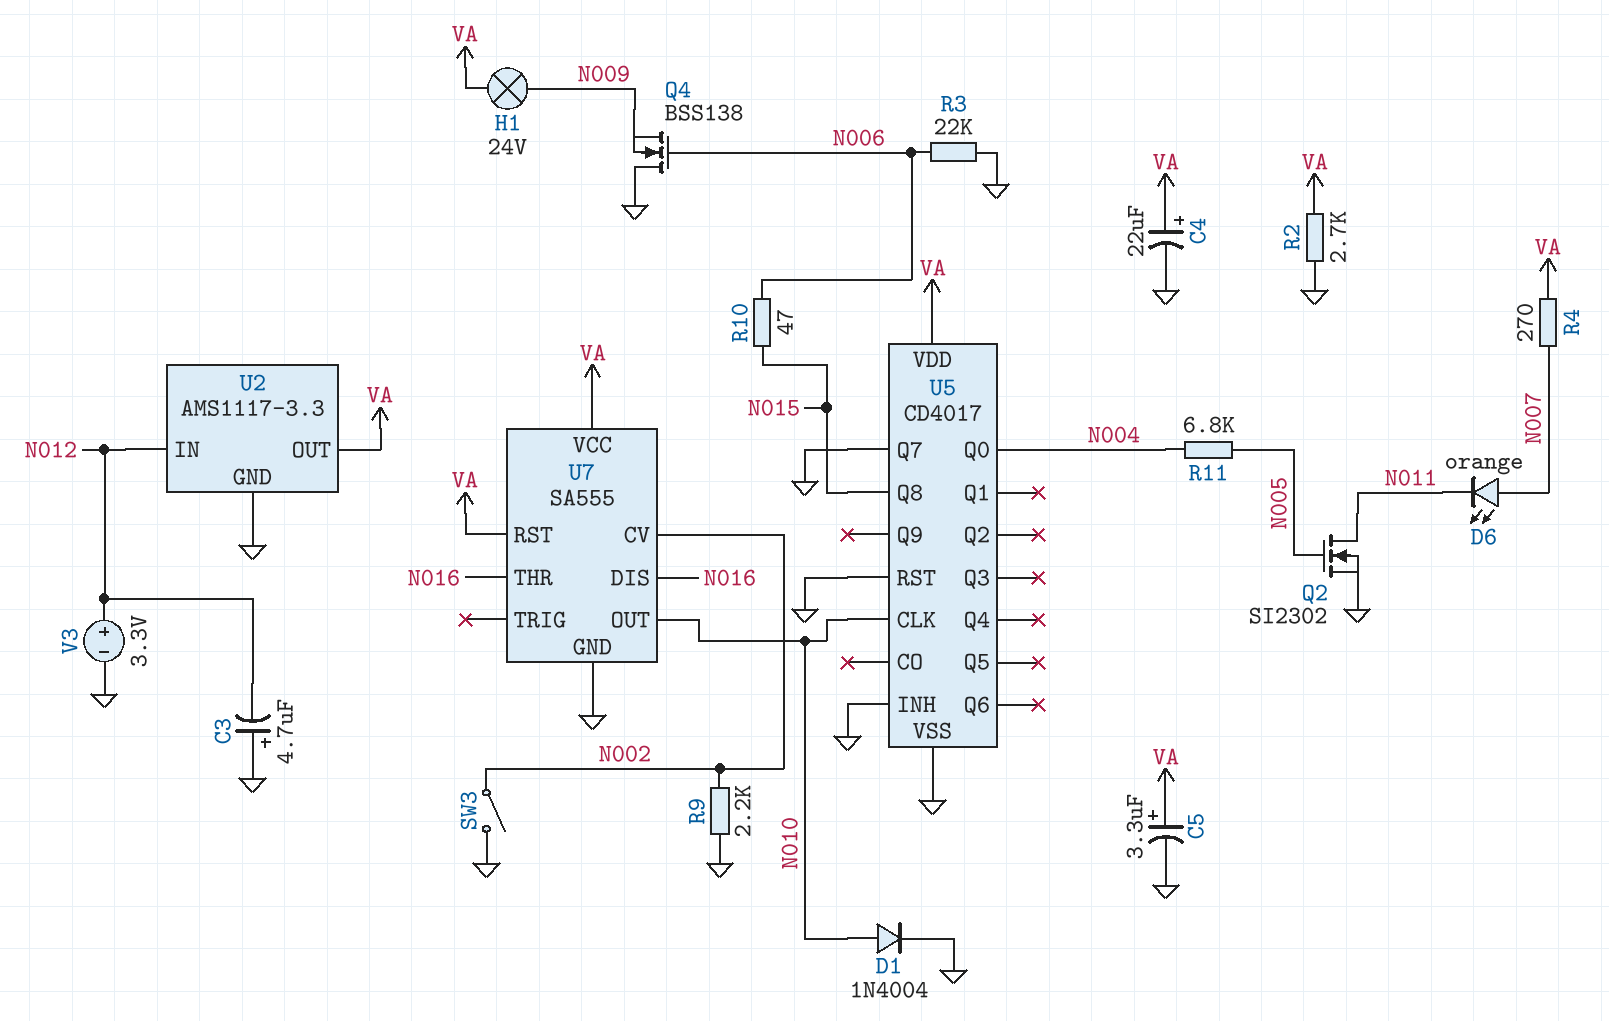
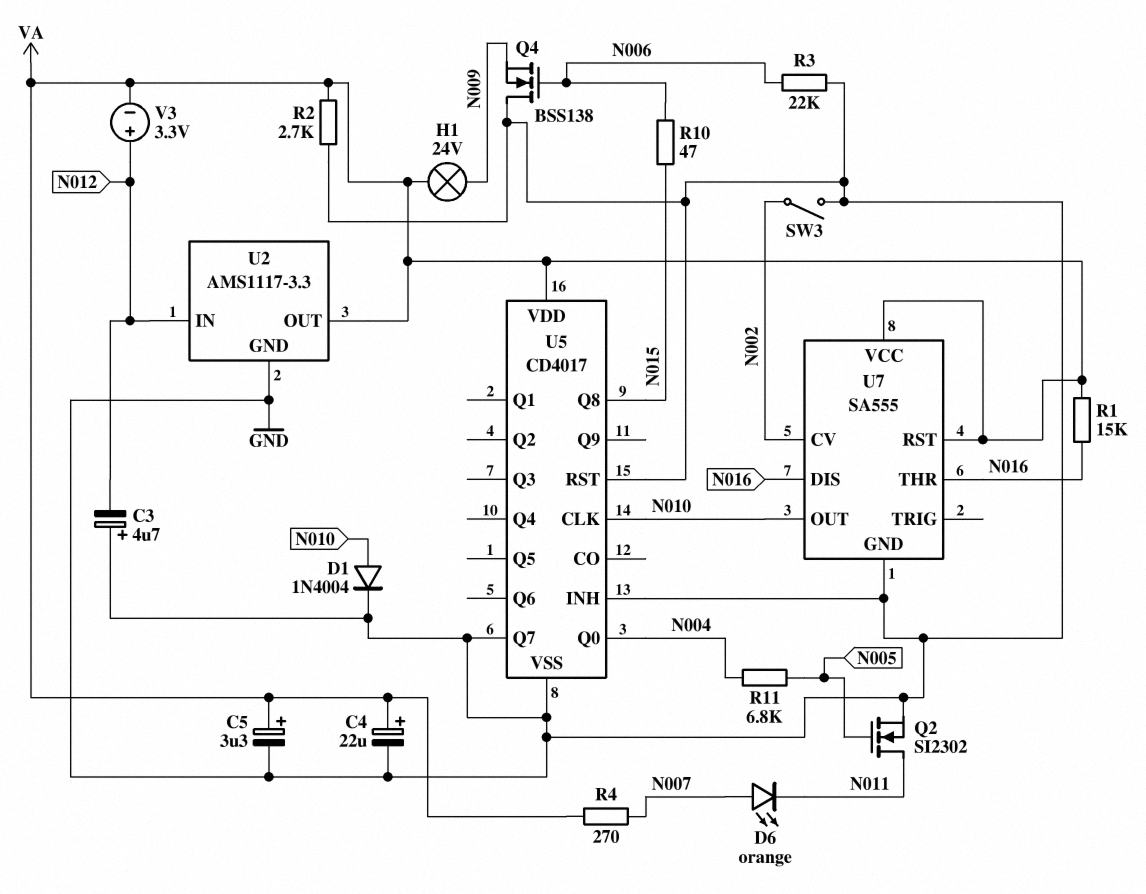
R1: none -> 15k (N016, VA)
R9: 2.2k (GND, N002) -> none
V3: 3.3V (plus N012, minus GND) -> 3.3V (plus N012, minus VA)

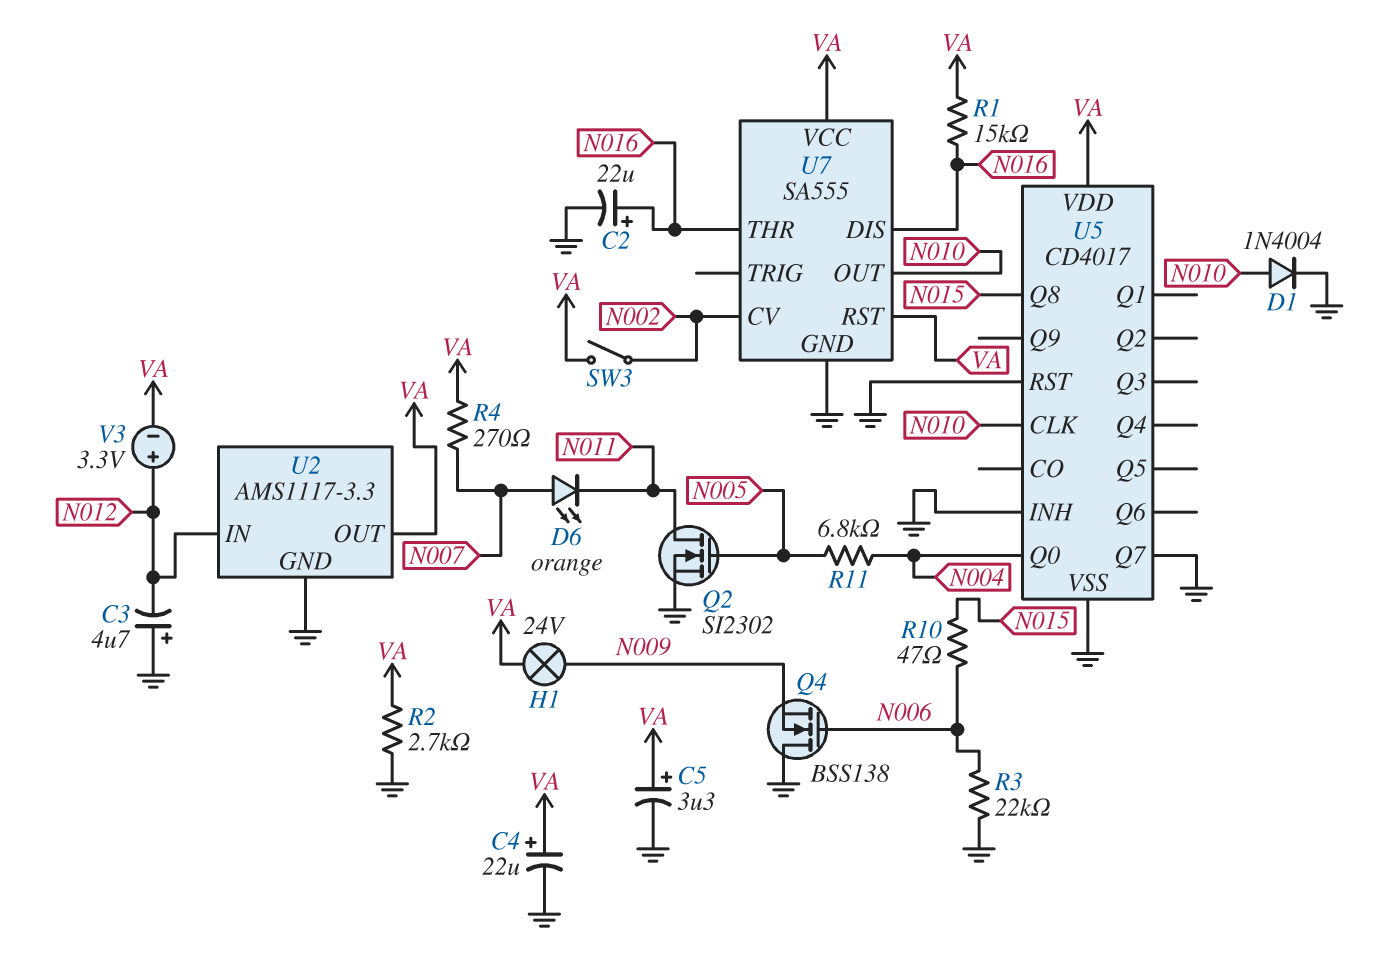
C2: none -> 22uF (plus N016, minus GND)
SW3: switch (GND, N002) -> switch (N002, VA)

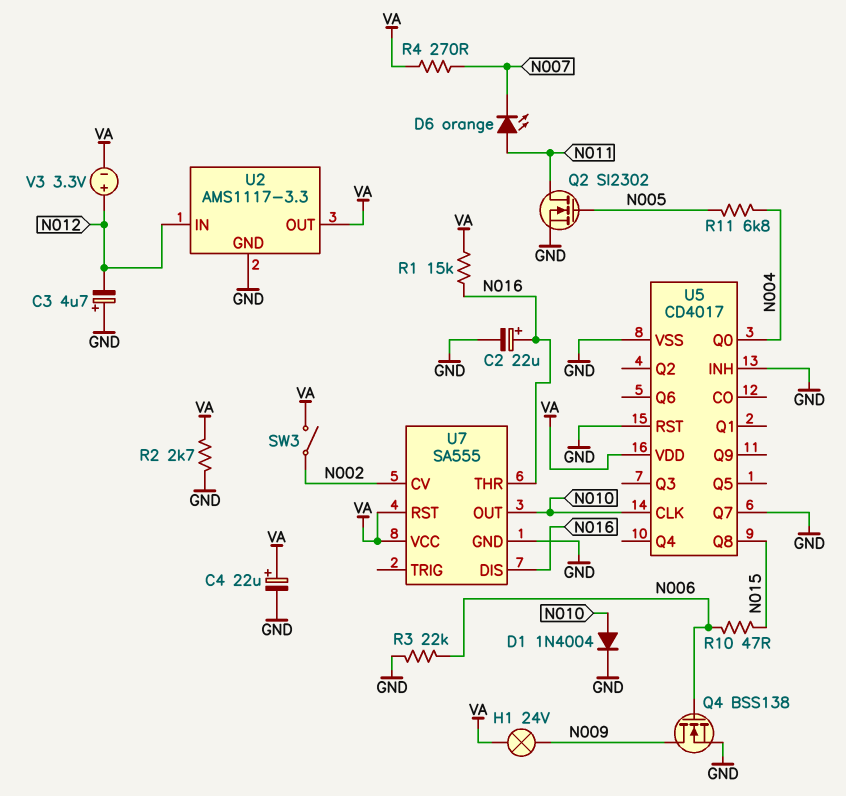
C5: 3.3uF (plus VA, minus GND) -> none
D6: LED orange (A N007, K N011) -> LED orange (A N011, K N007)
Q4: NMOS BSS138 (G N006, D GND, S N009) -> NMOS BSS138 (G N006, D N009, S GND)

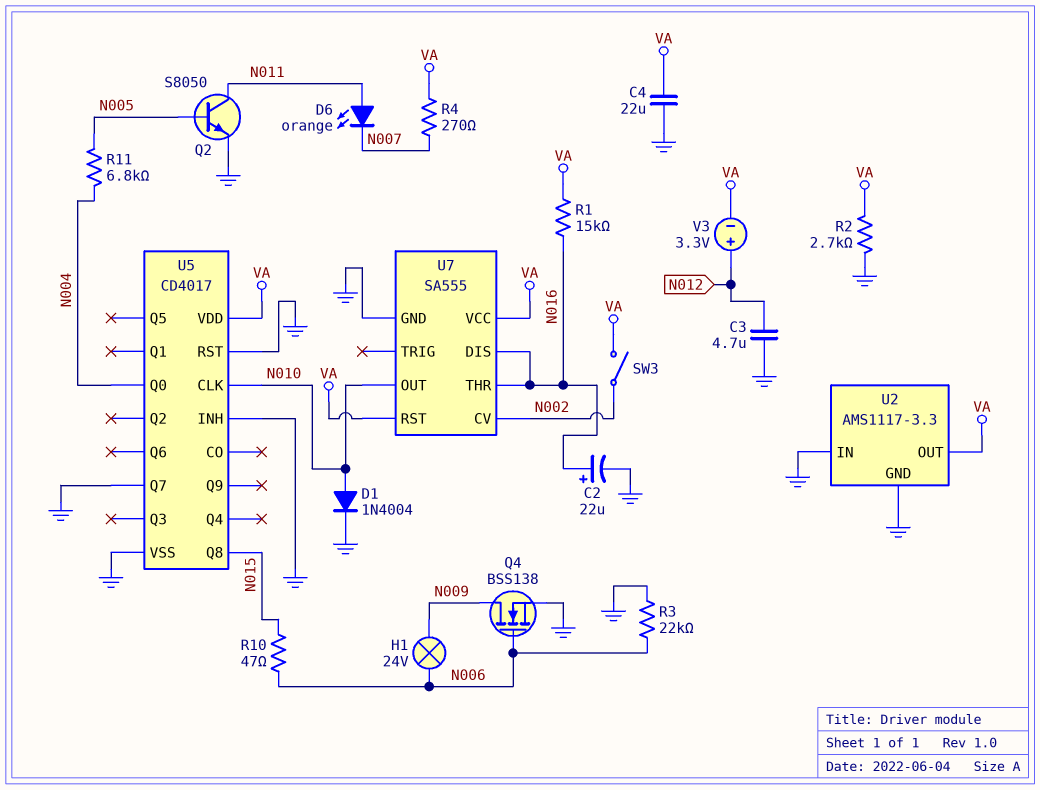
C3: 4.7uF (plus GND, minus N012) -> 4.7uF (GND, N012)
C4: 22uF (plus VA, minus GND) -> 22uF (GND, VA)
H1: lamp 24V (N009, VA) -> lamp 24V (N006, N009)
Q2: NMOS SI2302 (G N005, D N011, S GND) -> NPN S8050 (B N005, C N011, E GND)
U2 pin IN: N012 -> GND

